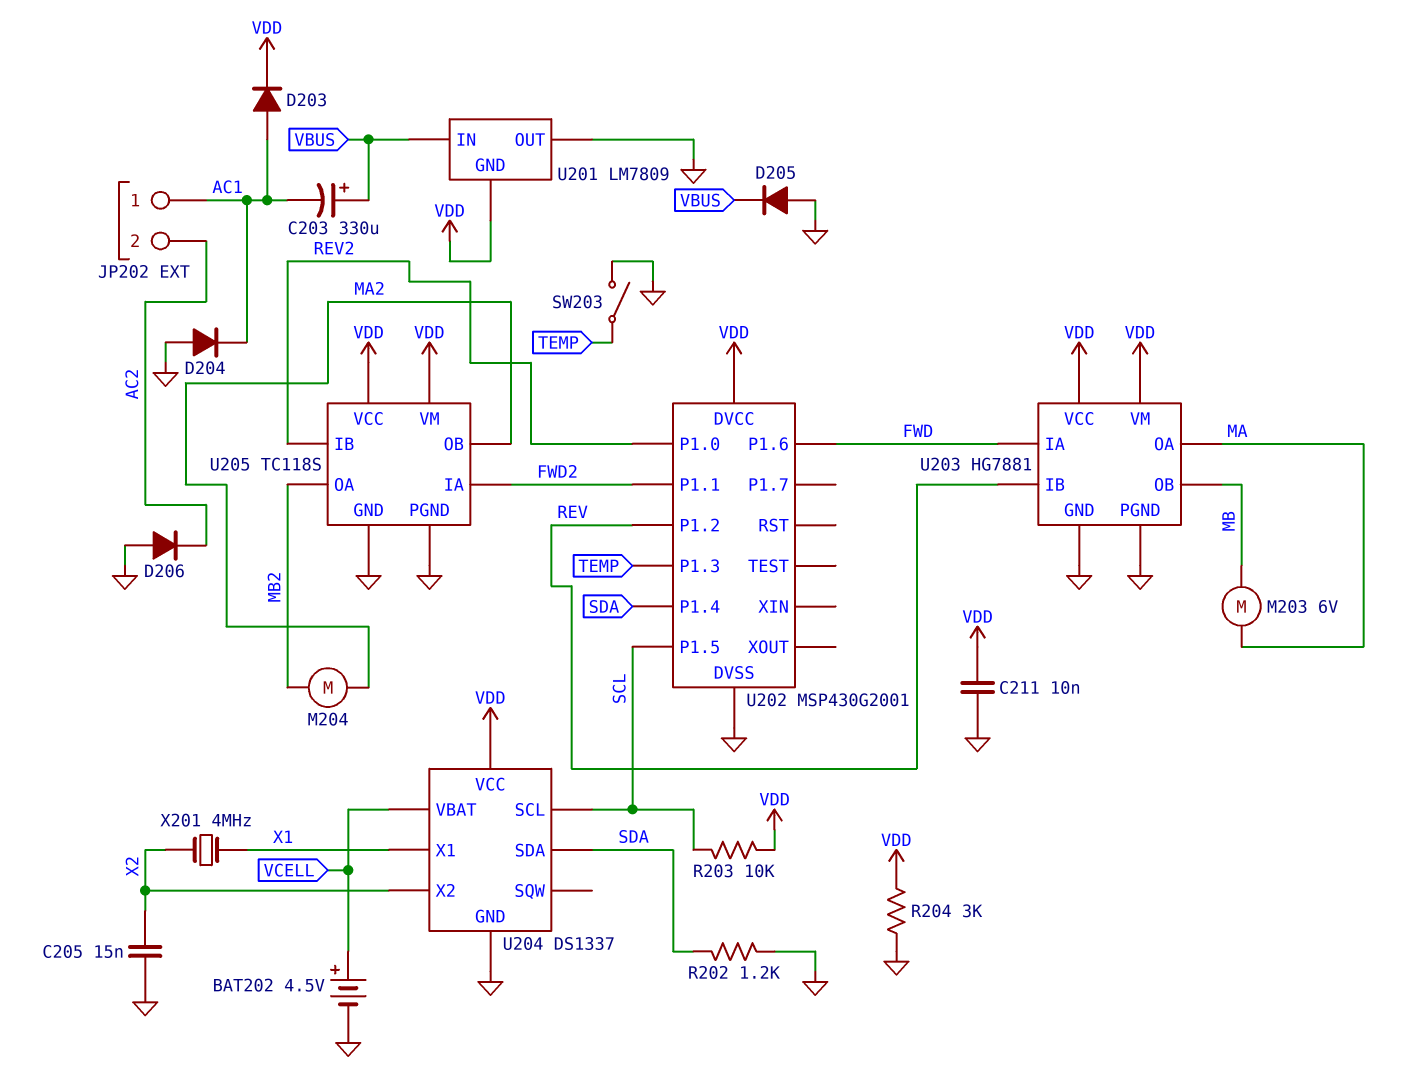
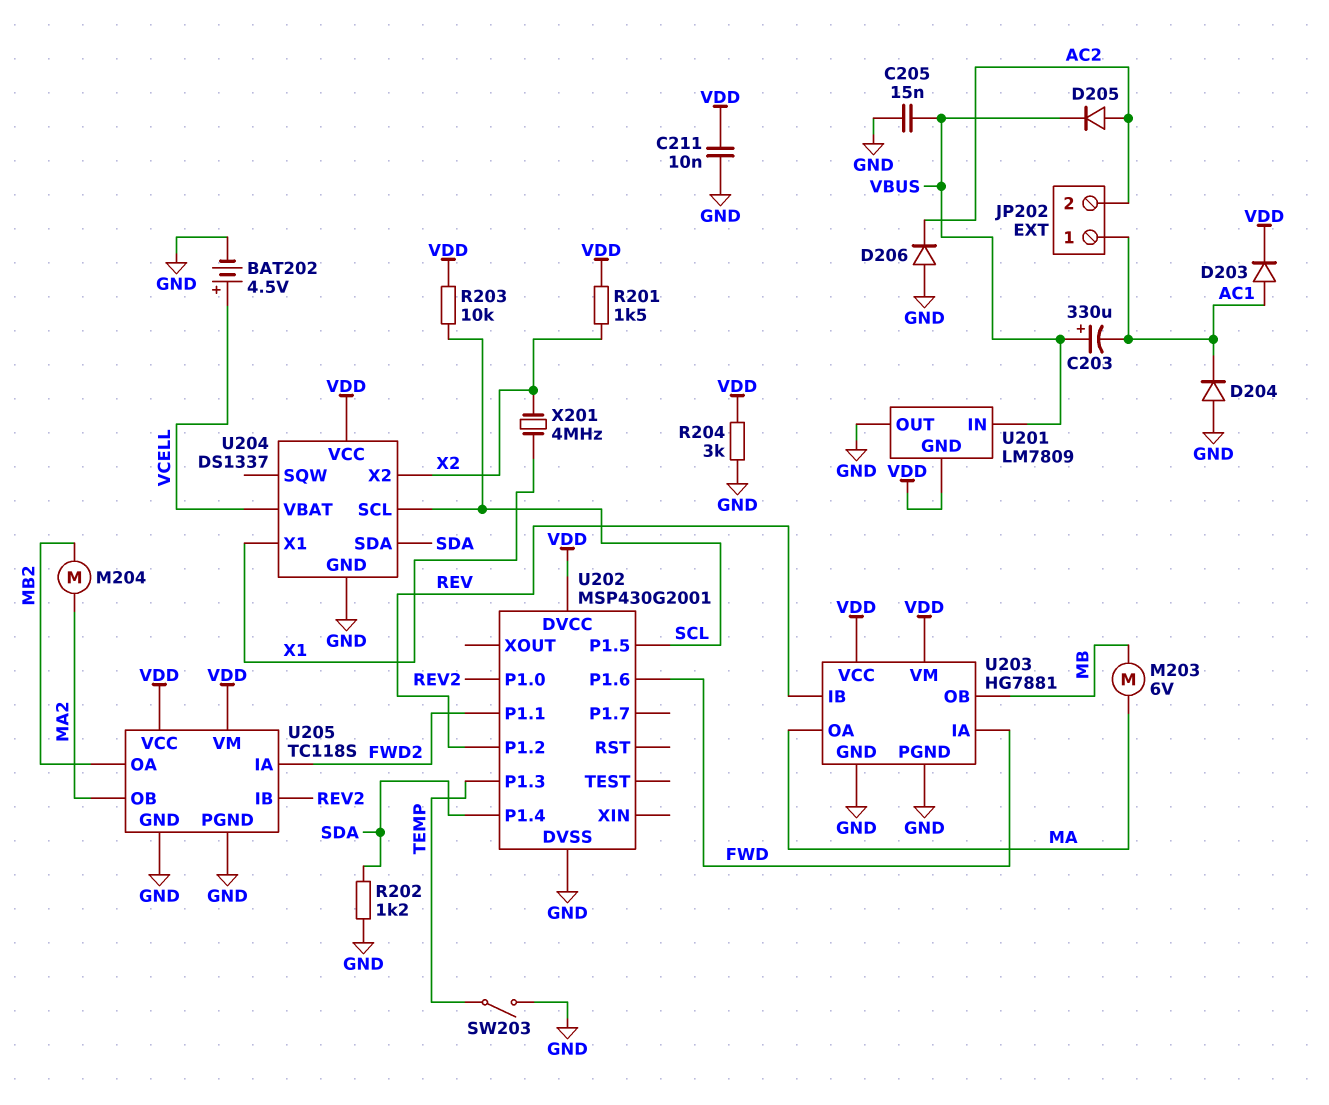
C205: 15nF (GND, X2) -> 15nF (GND, VBUS)
D205: diode (A GND, K VBUS) -> diode (A AC2, K VBUS)
R201: none -> 1.5k (VDD, X2)

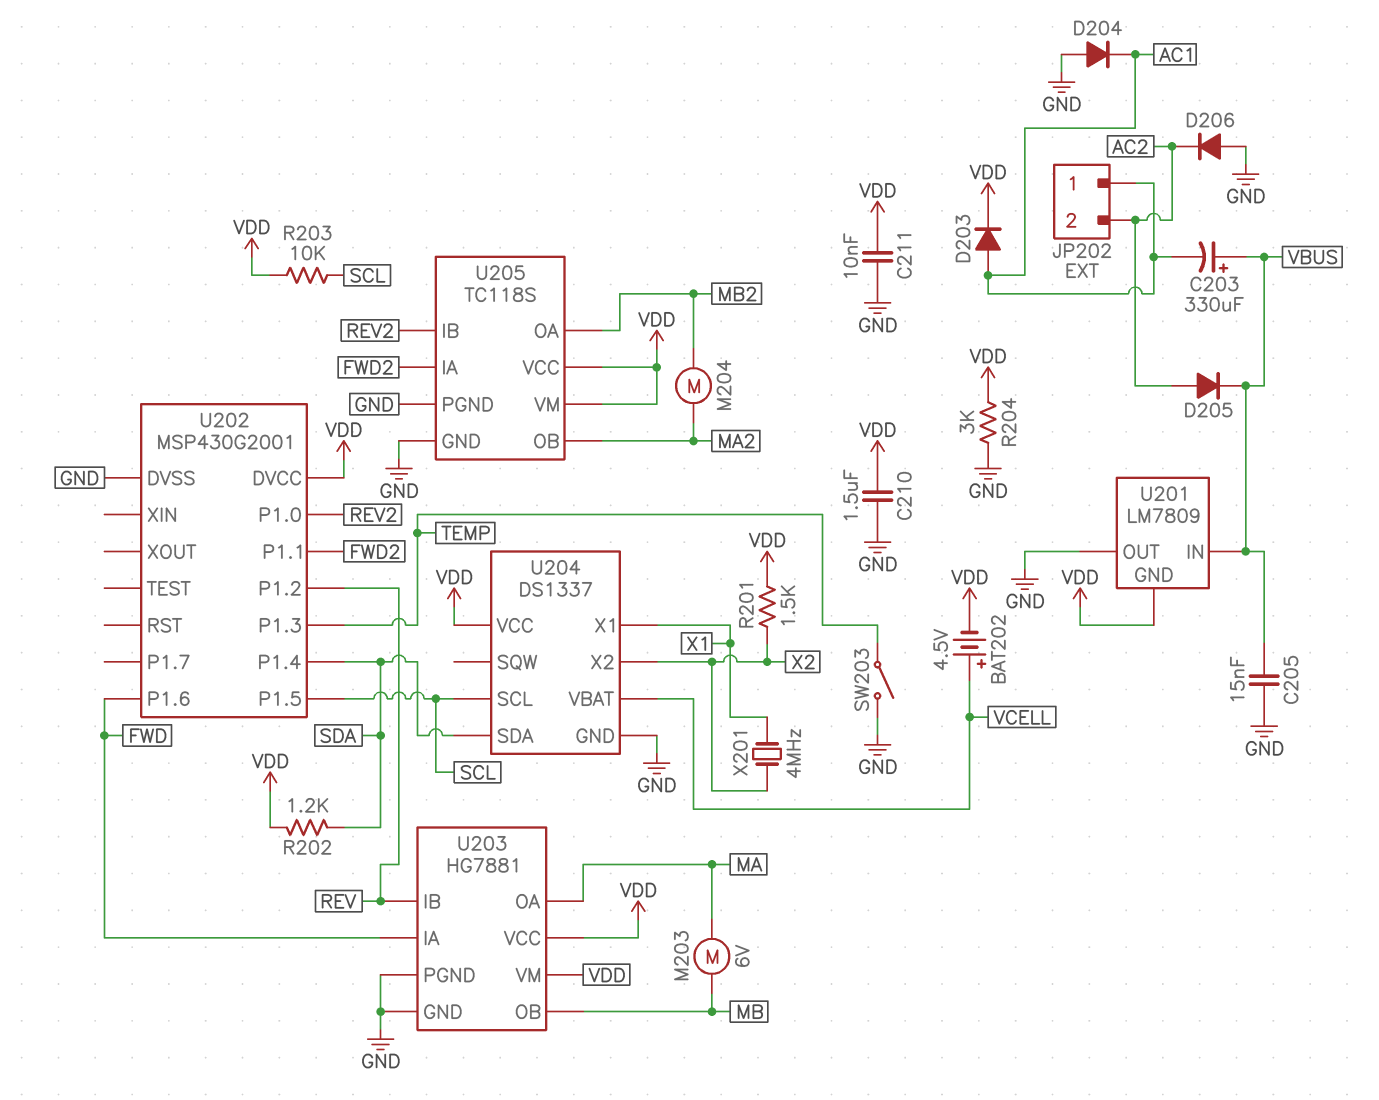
BAT202: 4.5V (plus VCELL, minus GND) -> 4.5V (plus VCELL, minus VDD)
C210: none -> 1.5uF (GND, VDD)
R202: 1.2k (GND, SDA) -> 1.2k (SDA, VDD)

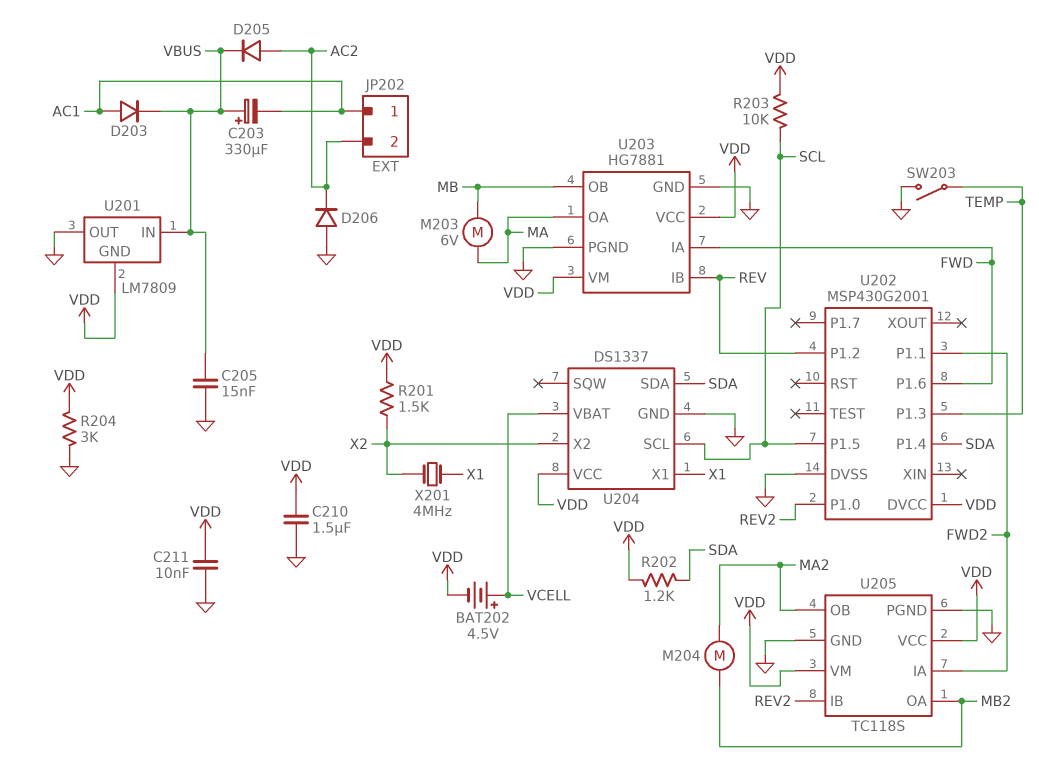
D203: diode (A AC1, K VDD) -> diode (A AC1, K VBUS)
D204: diode (A GND, K AC1) -> none

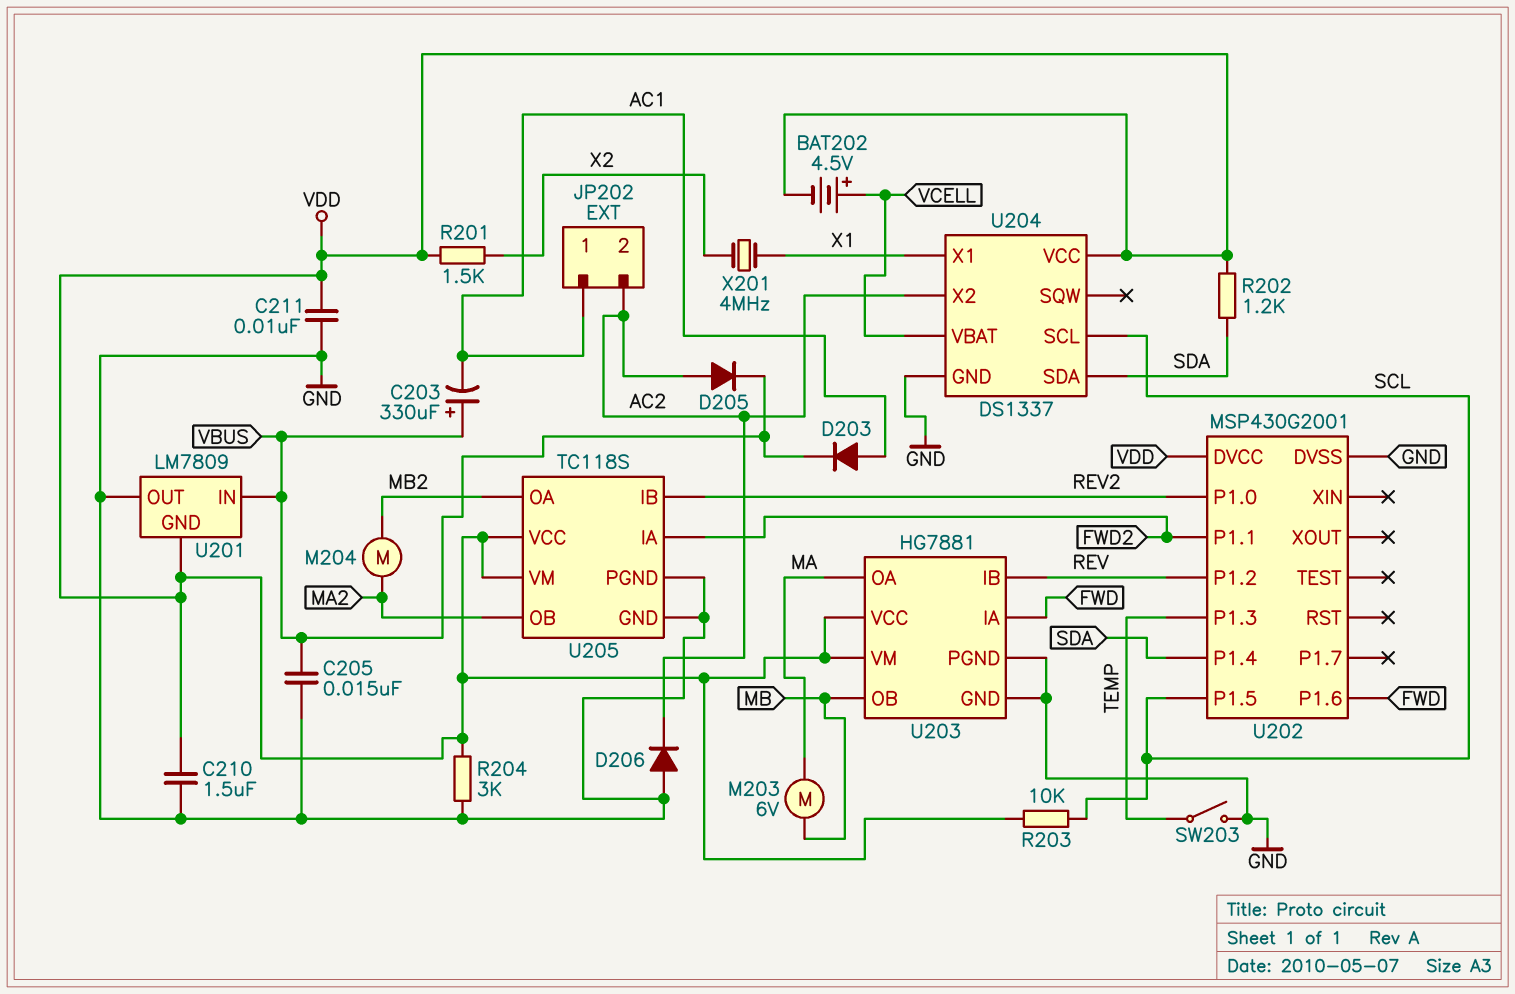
U204 pin X2: X2 -> AC2

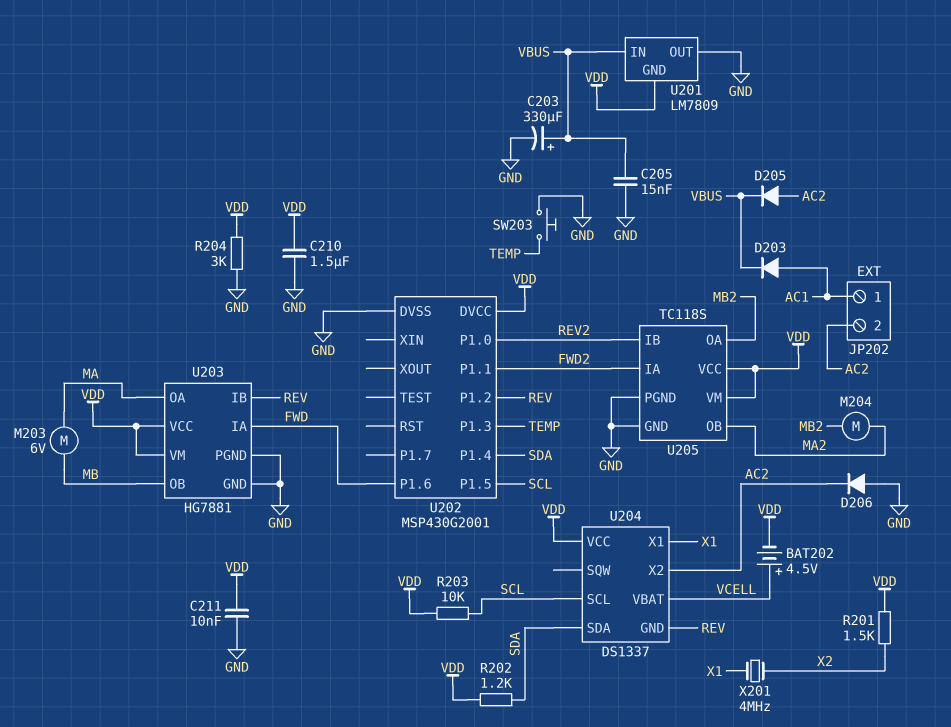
C203: 330uF (plus VBUS, minus AC1) -> 330uF (plus VBUS, minus GND)
SW203: switch (GND, TEMP) -> button (GND, TEMP)
U204 pin GND: GND -> REV

